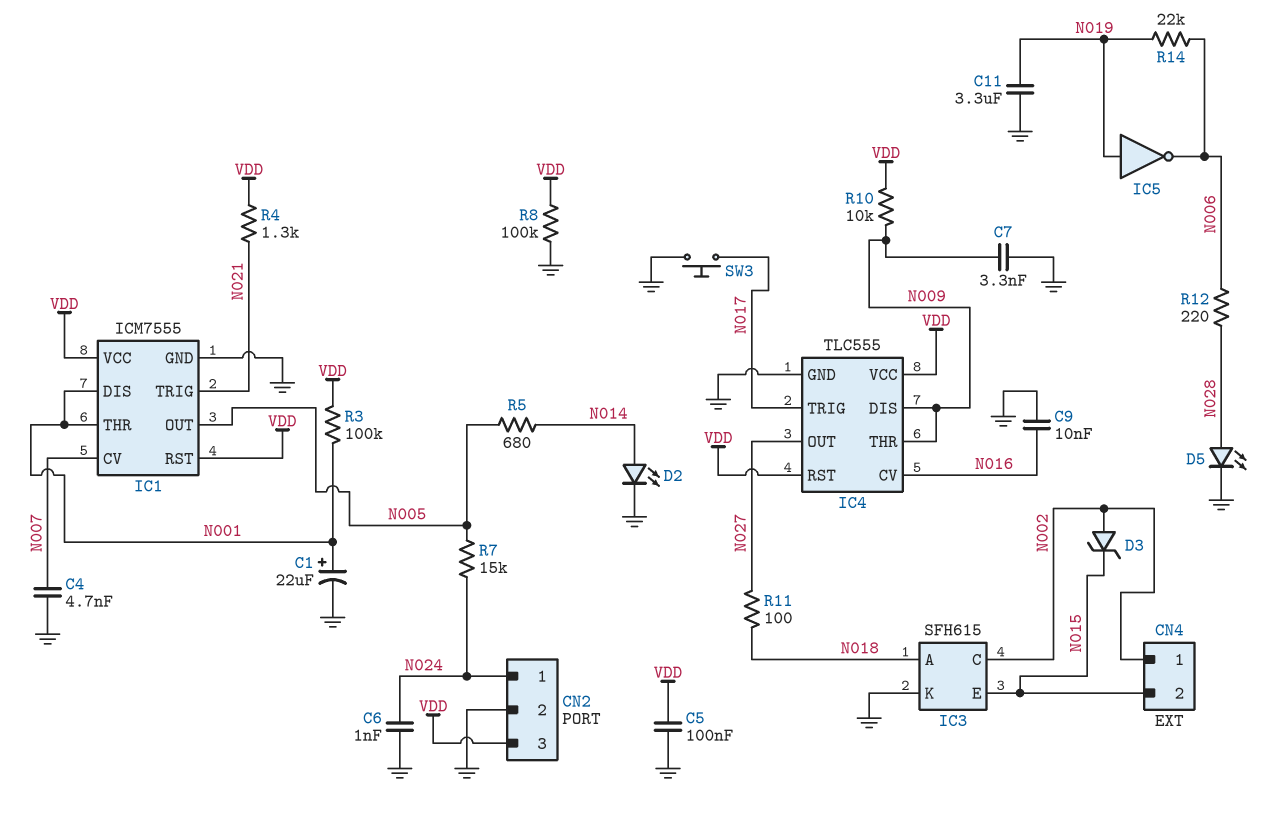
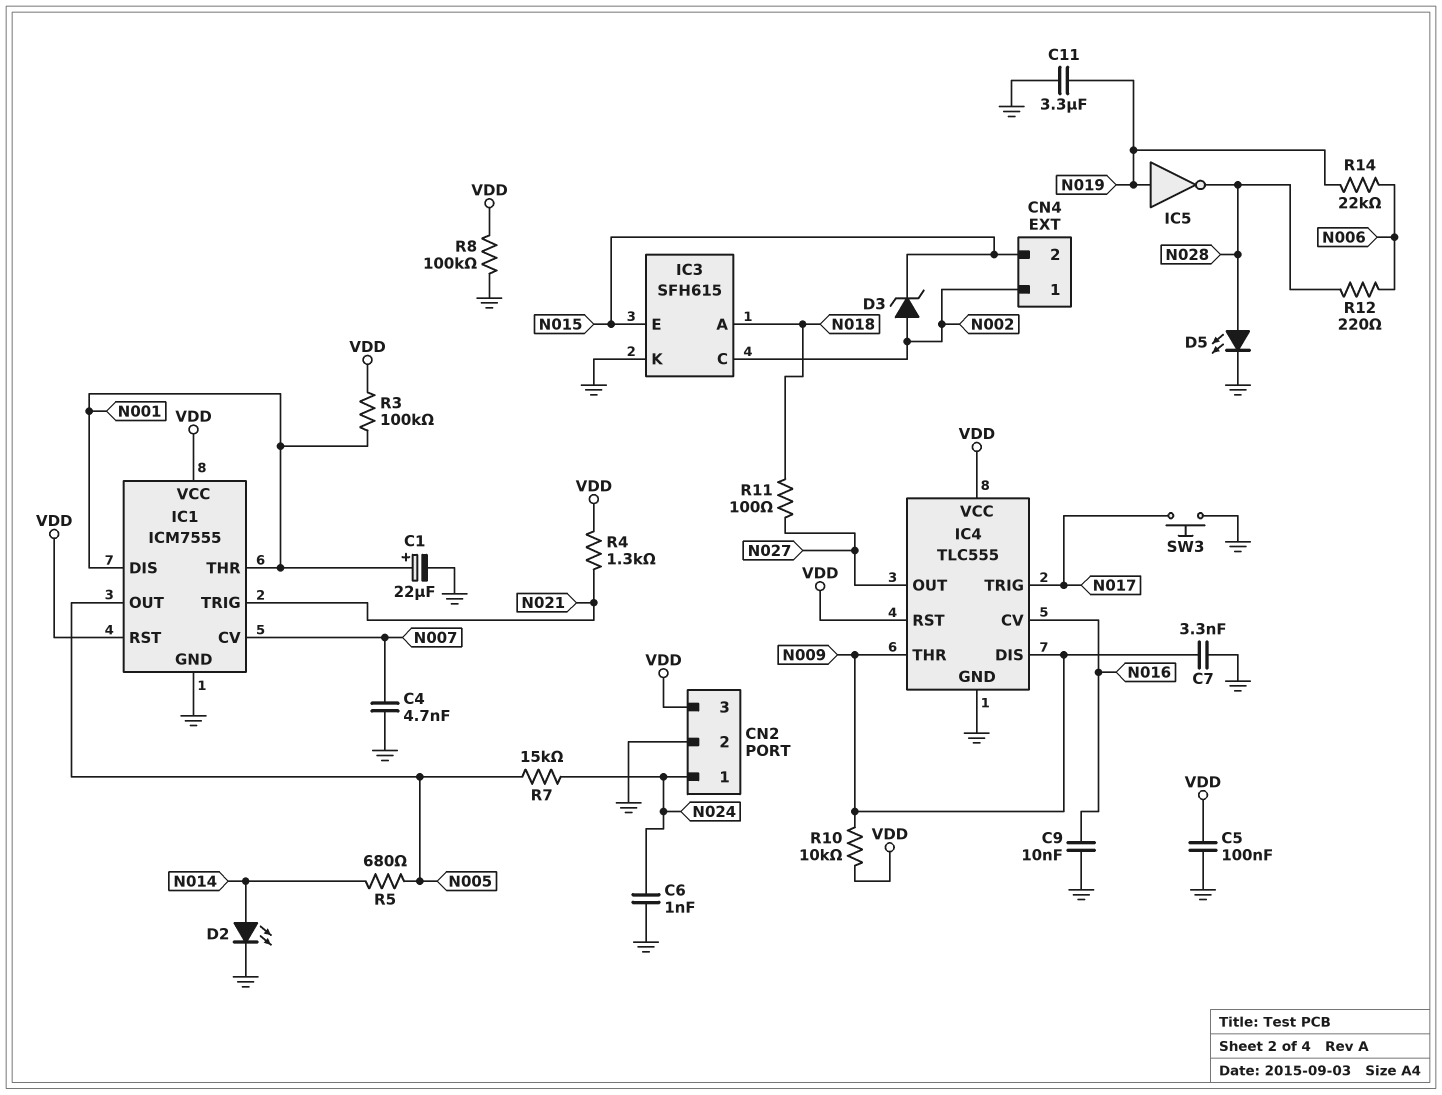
IC5: NOT (in N019, out N006) -> NOT (in N019, out N028)

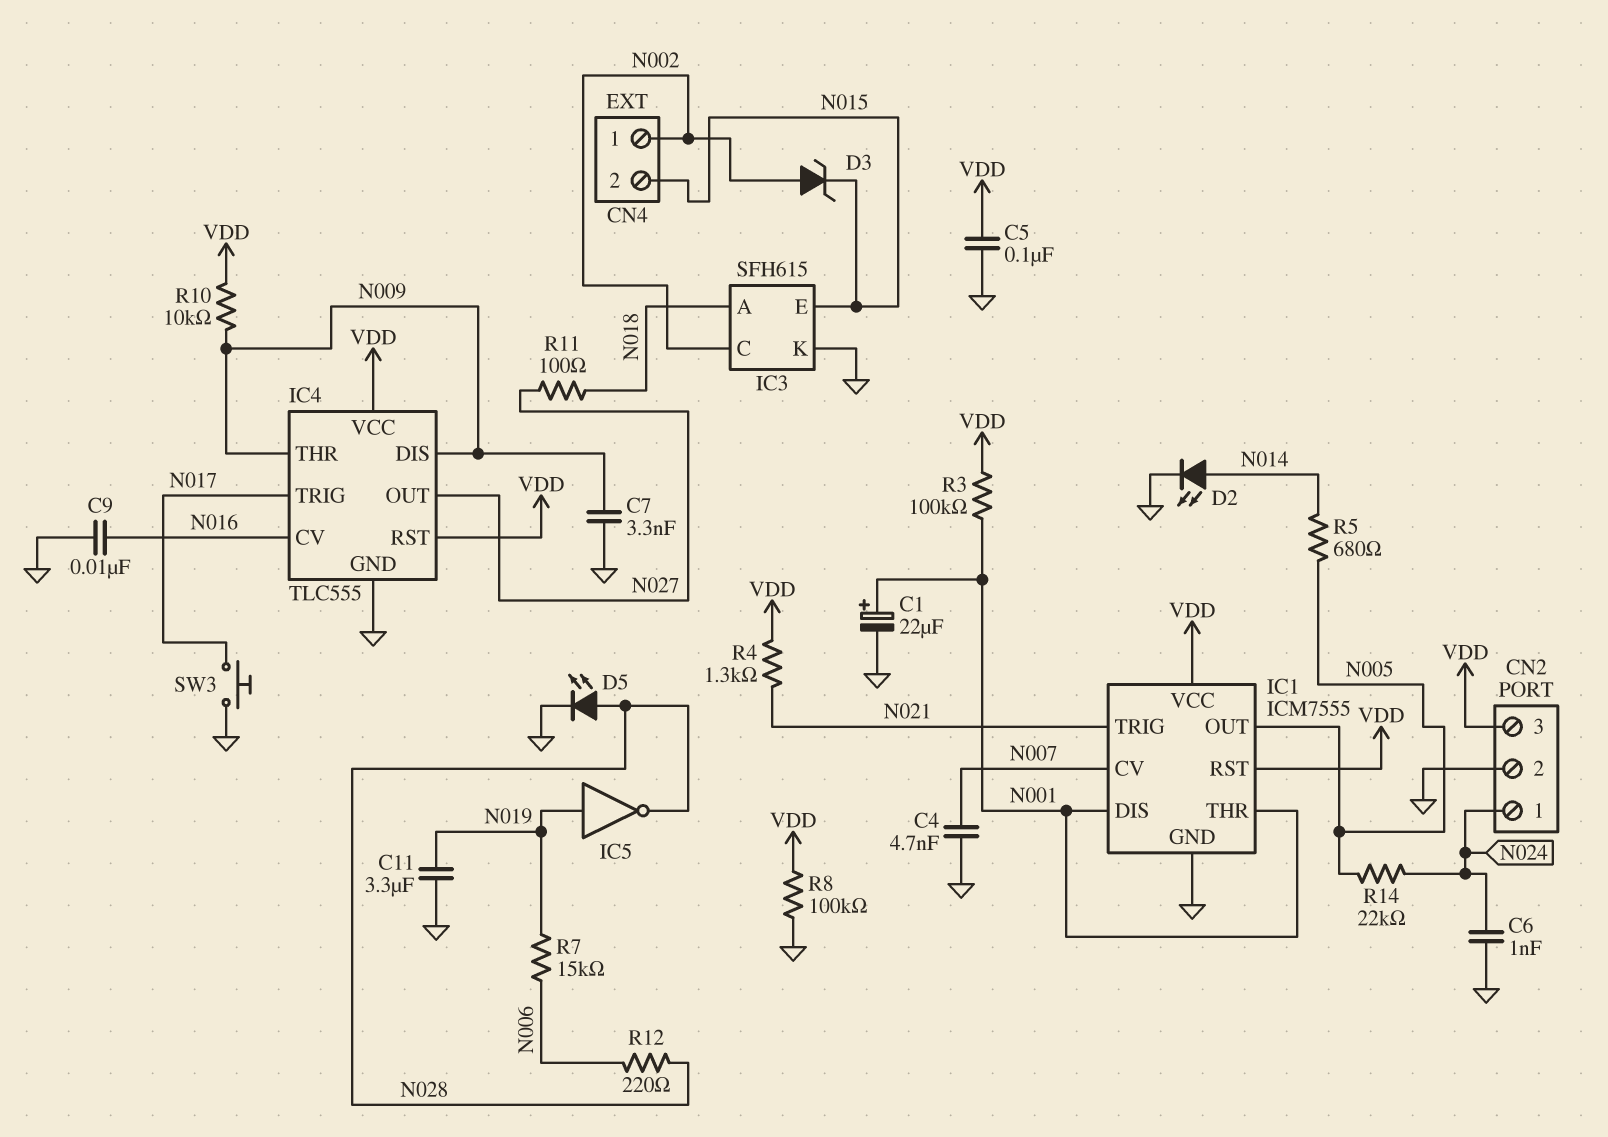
R7: 15k (N005, N024) -> 15k (N006, N019)
R14: 22k (N006, N019) -> 22k (N005, N024)

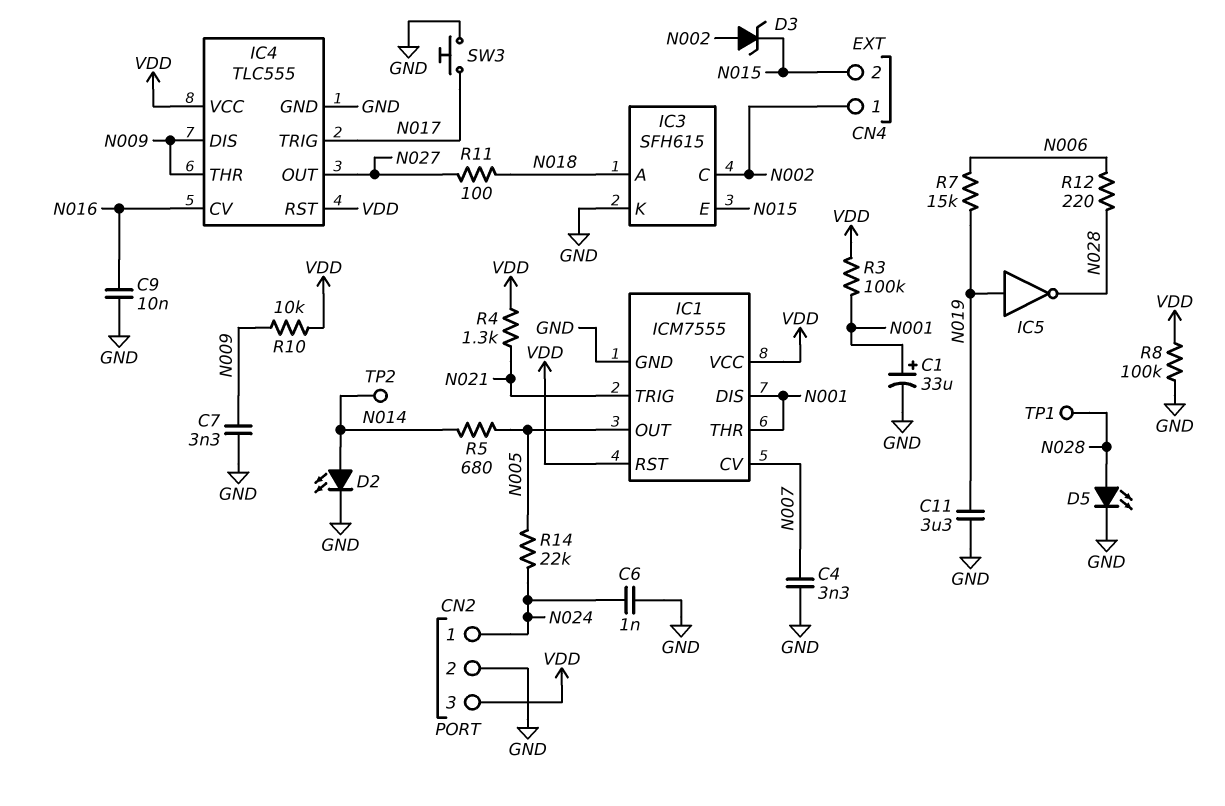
C1: 22uF (plus N001, minus GND) -> 33uF (plus N001, minus GND)
C4: 4.7nF (GND, N007) -> 3.3nF (GND, N007)
C5: 100nF (GND, VDD) -> none
TP1: none -> test point (N028)
TP2: none -> test point (N014)

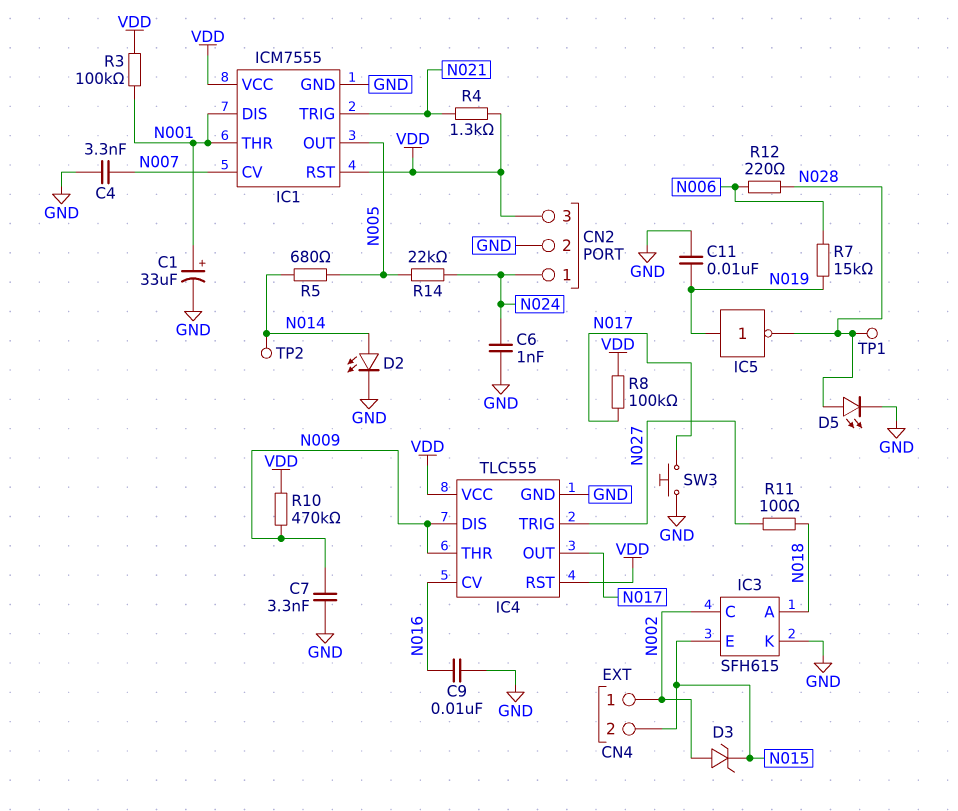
C11: 3.3uF (GND, N019) -> 10nF (GND, N019)
IC4 pin OUT: N027 -> N017
IC4 pin TRIG: N017 -> N027
R8: 100k (GND, VDD) -> 100k (N017, VDD)
R10: 10k (N009, VDD) -> 470k (N009, VDD)

